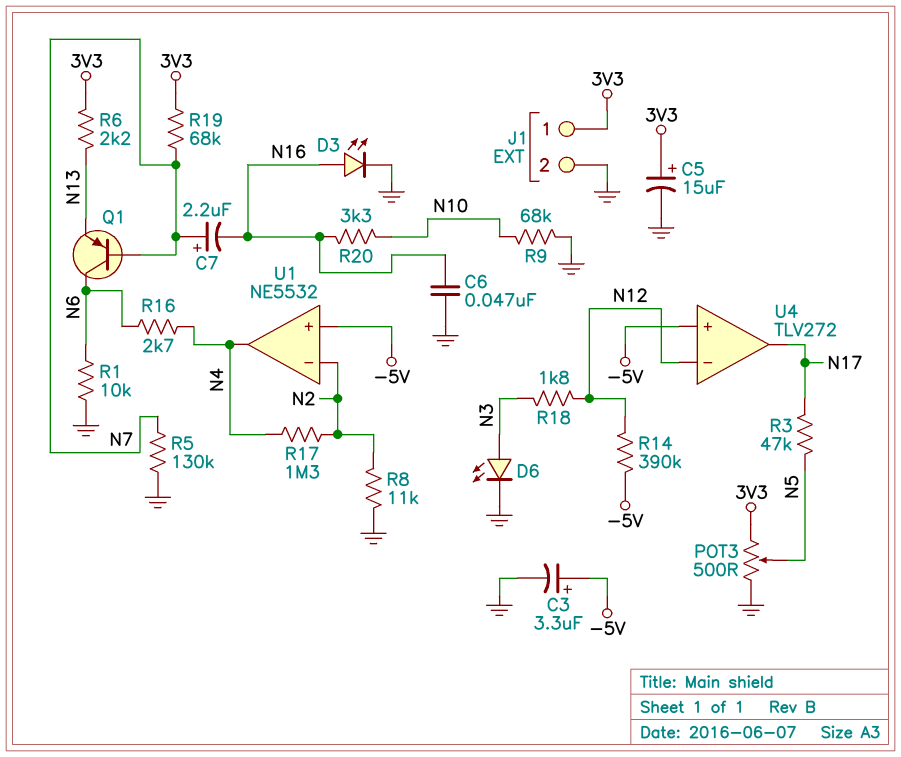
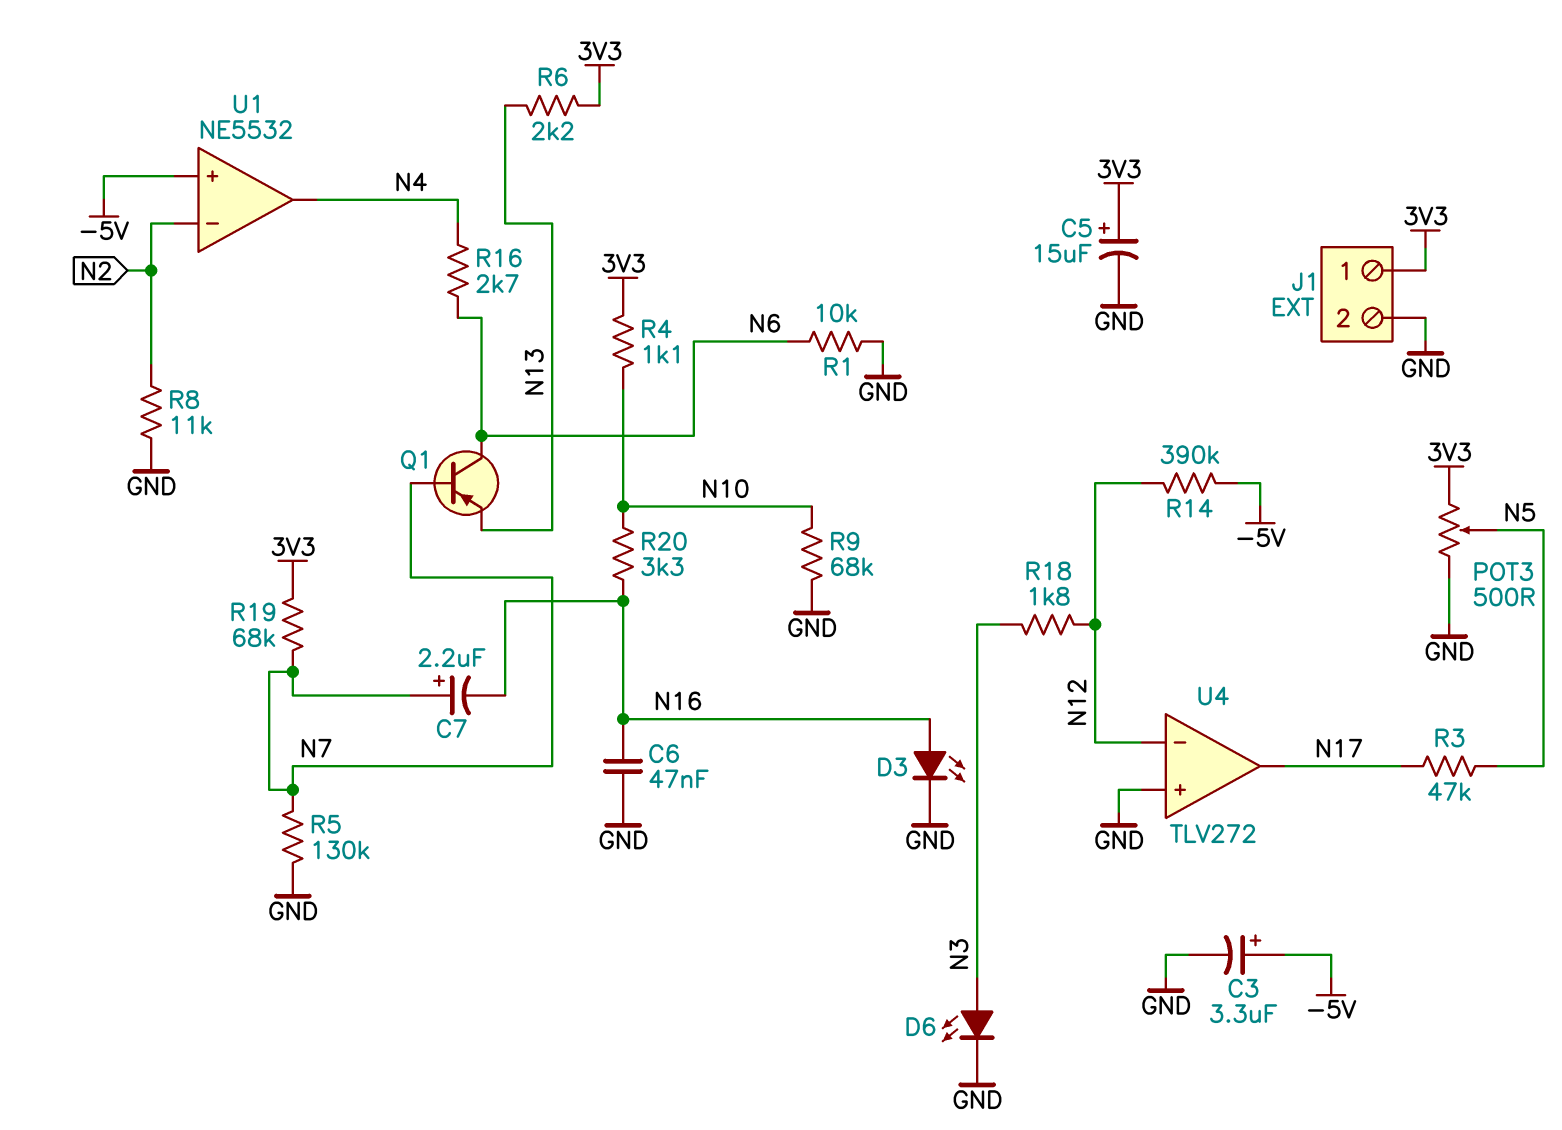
R4: none -> 1.1k (3V3, N10)
R17: 1.3M (N2, N4) -> none
U4 pin in+: -5V -> GND

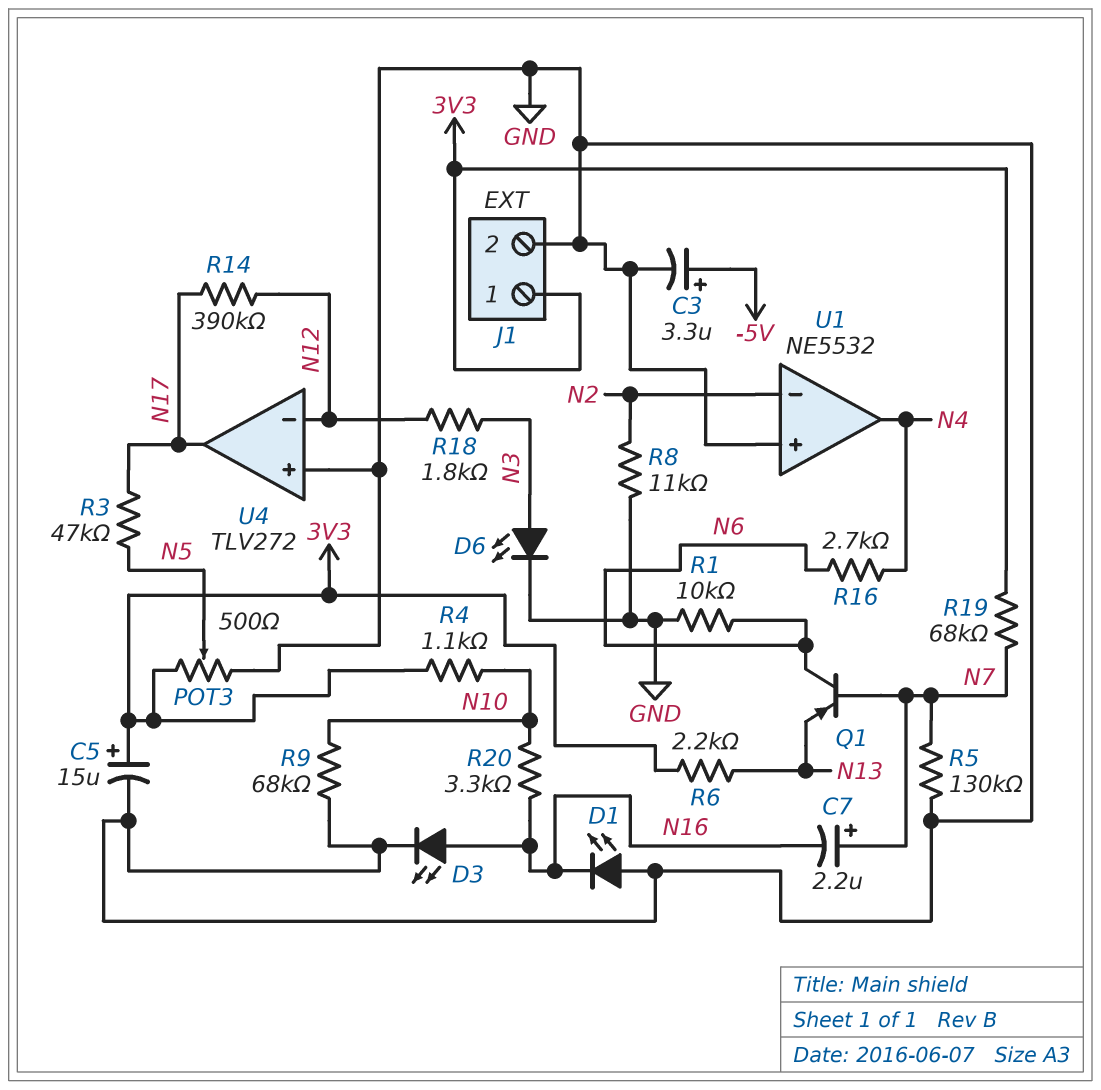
C6: 47nF (GND, N16) -> none
D1: none -> LED (A GND, K N16)
R14: 390k (-5V, N12) -> 390k (N12, N17)
U1 pin in+: -5V -> GND

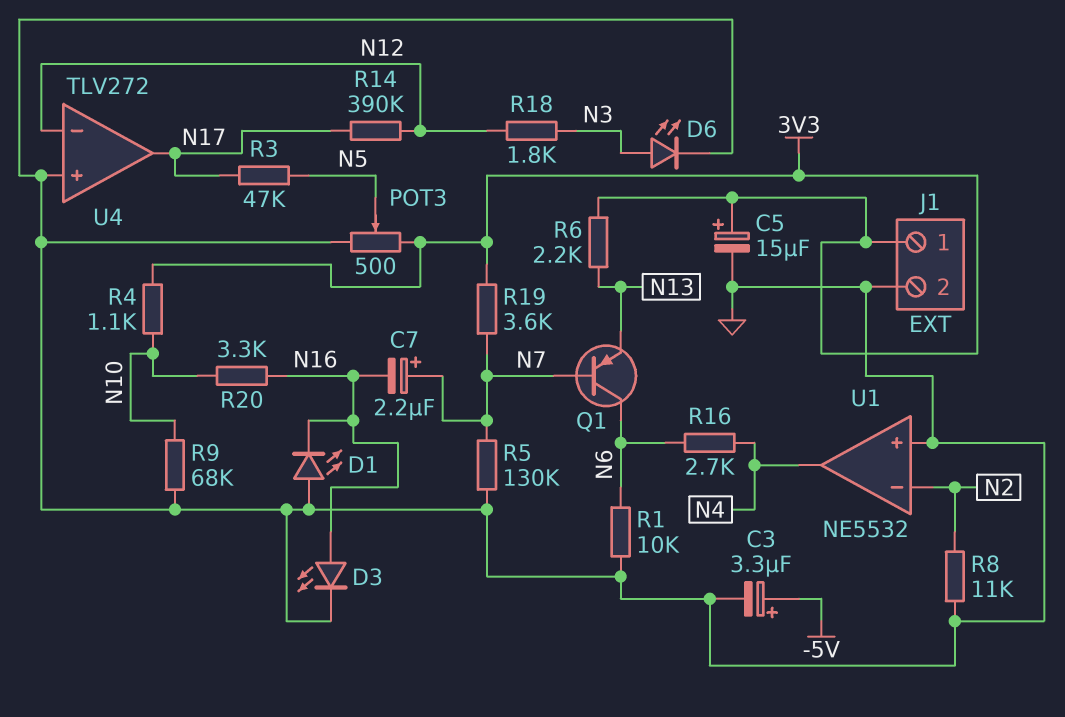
R19: 68k (3V3, N7) -> 3.6k (3V3, N7)

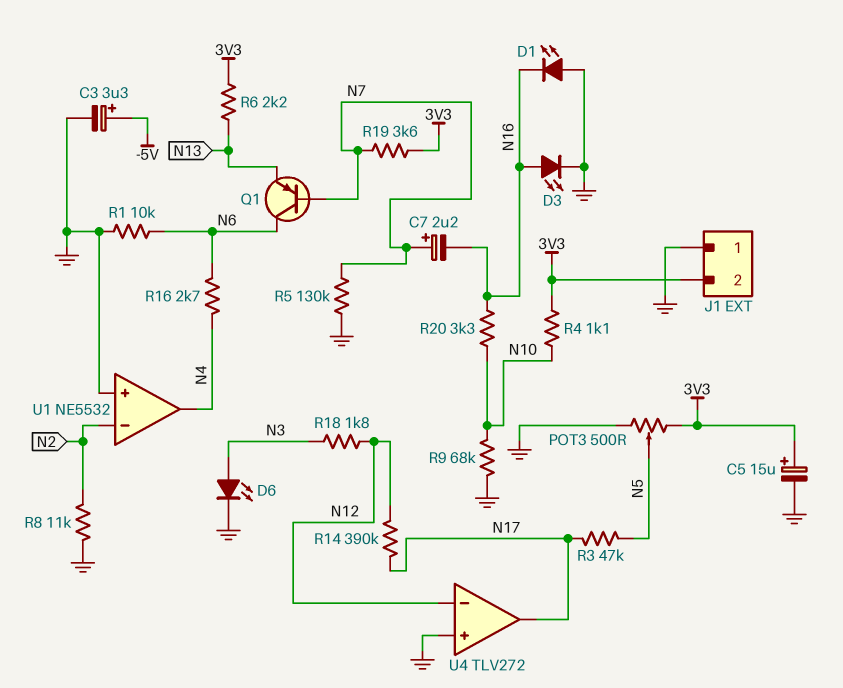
J1 pin 1: 3V3 -> GND
J1 pin 2: GND -> 3V3

